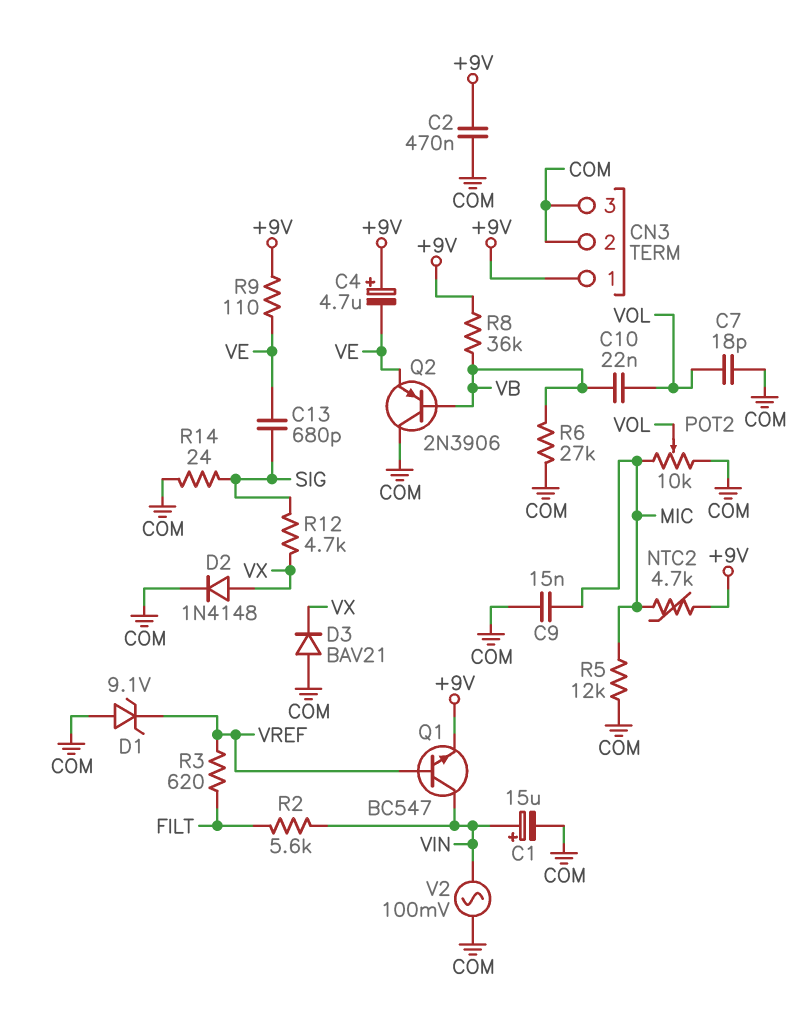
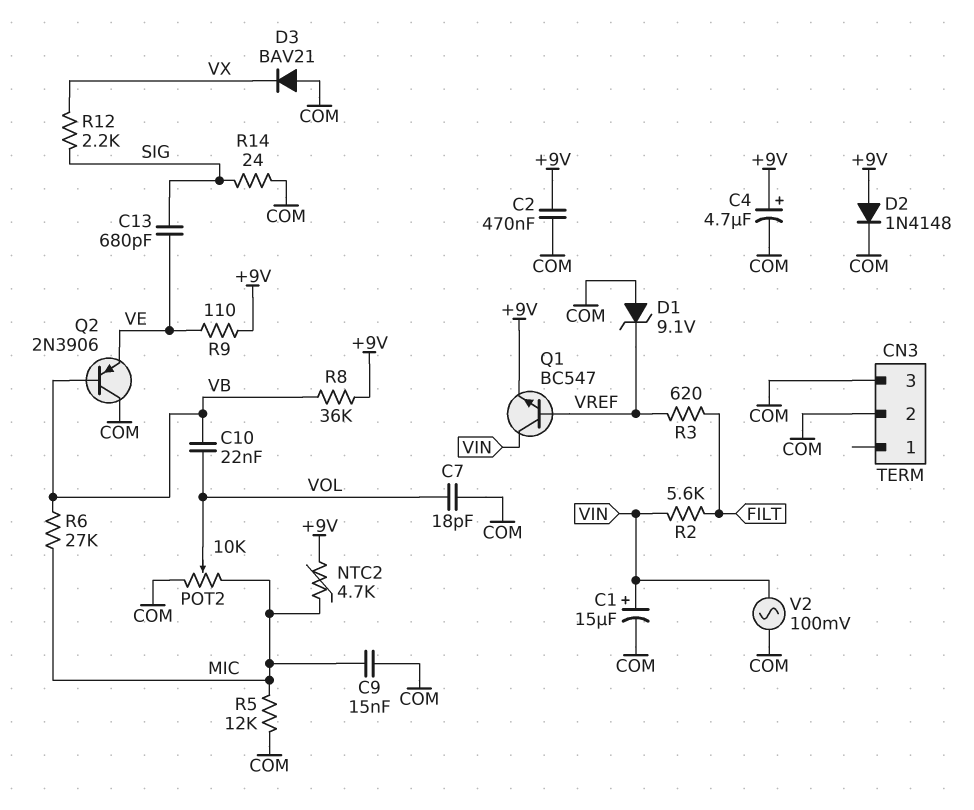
C4: 4.7uF (plus +9V, minus VE) -> 4.7uF (plus +9V, minus COM)
CN3 pin 1: +9V -> none
D2: diode 1N4148 (A VX, K COM) -> diode 1N4148 (A +9V, K COM)
R6: 27k (COM, VB) -> 27k (MIC, VB)
R12: 4.7k (SIG, VX) -> 2.2k (SIG, VX)

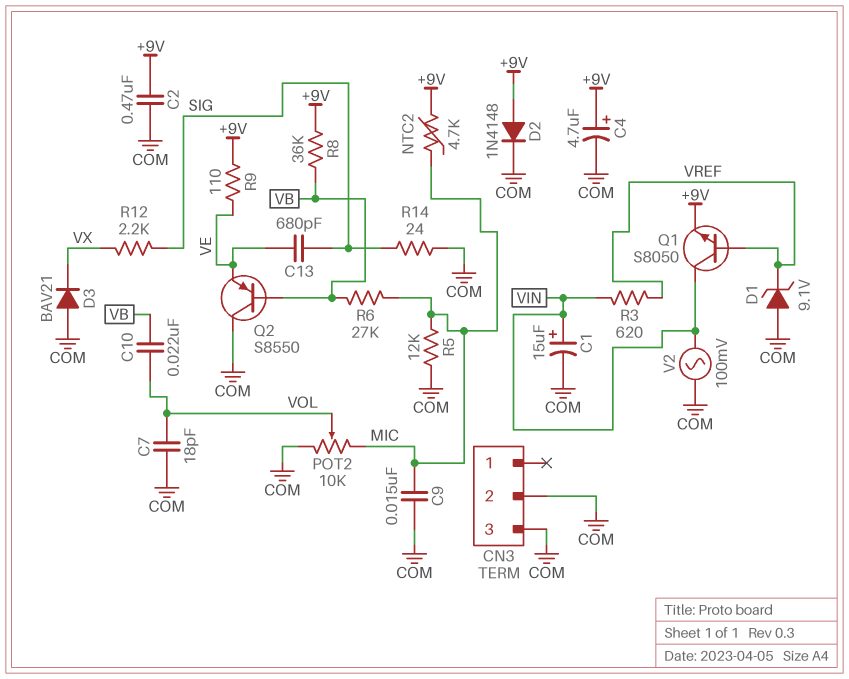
Q1: NPN BC547 (B VREF, C VIN, E +9V) -> NPN S8050 (B VREF, C VIN, E +9V)
Q2: PNP 2N3906 (B VB, C COM, E VE) -> PNP S8550 (B VB, C COM, E VE)
R2: 5.6k (FILT, VIN) -> none
R3: 620 (FILT, VREF) -> 620 (VIN, VREF)

